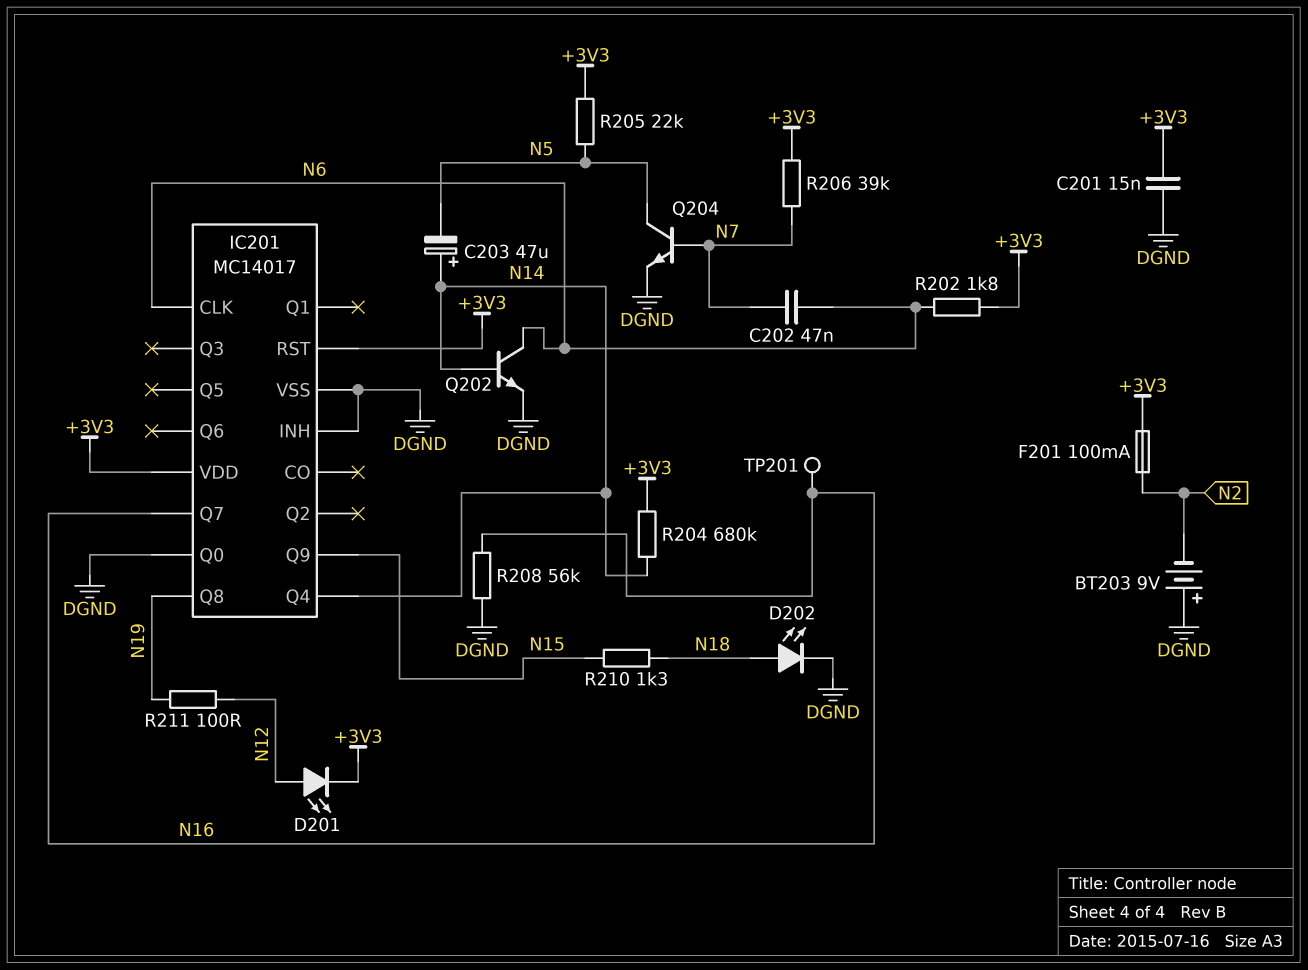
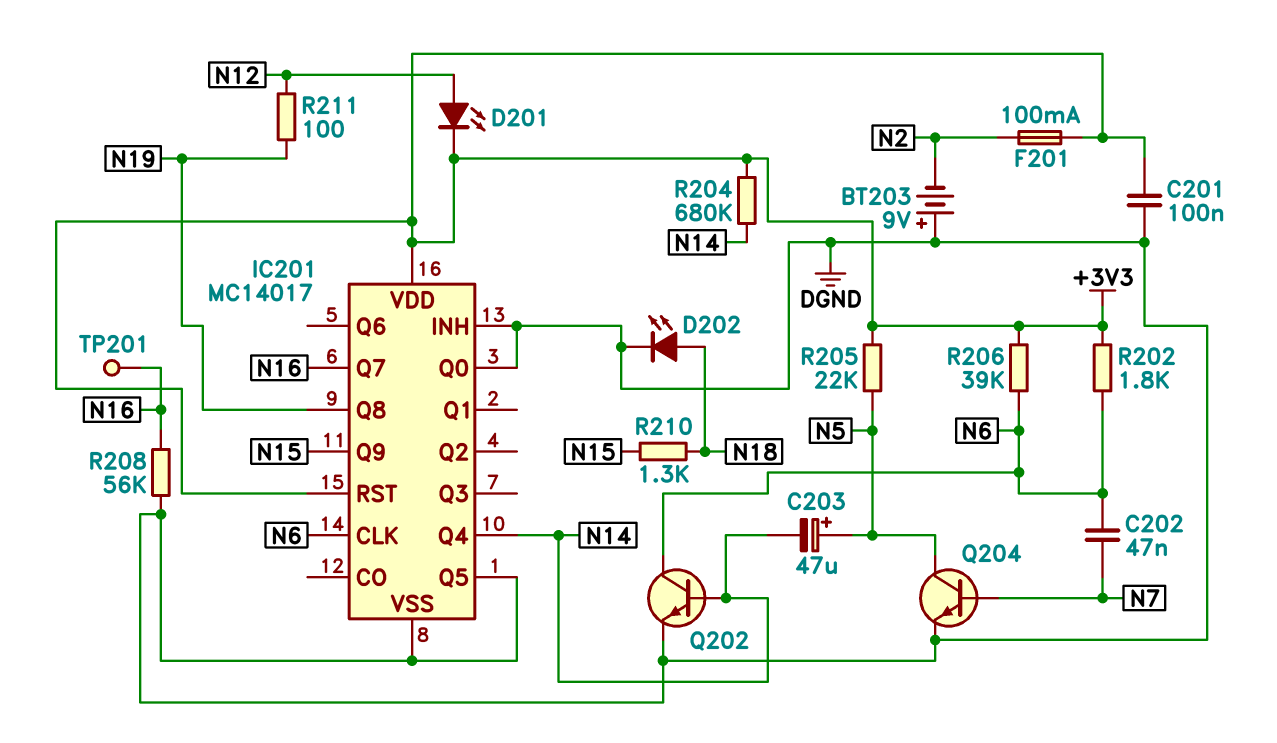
C201: 15nF (+3V3, DGND) -> 100nF (+3V3, DGND)
C203: 47uF (plus N14, minus N5) -> 47uF (plus N5, minus N14)
IC201 pin Q5: none -> DGND
R206: 39k (+3V3, N7) -> 39k (+3V3, N6)

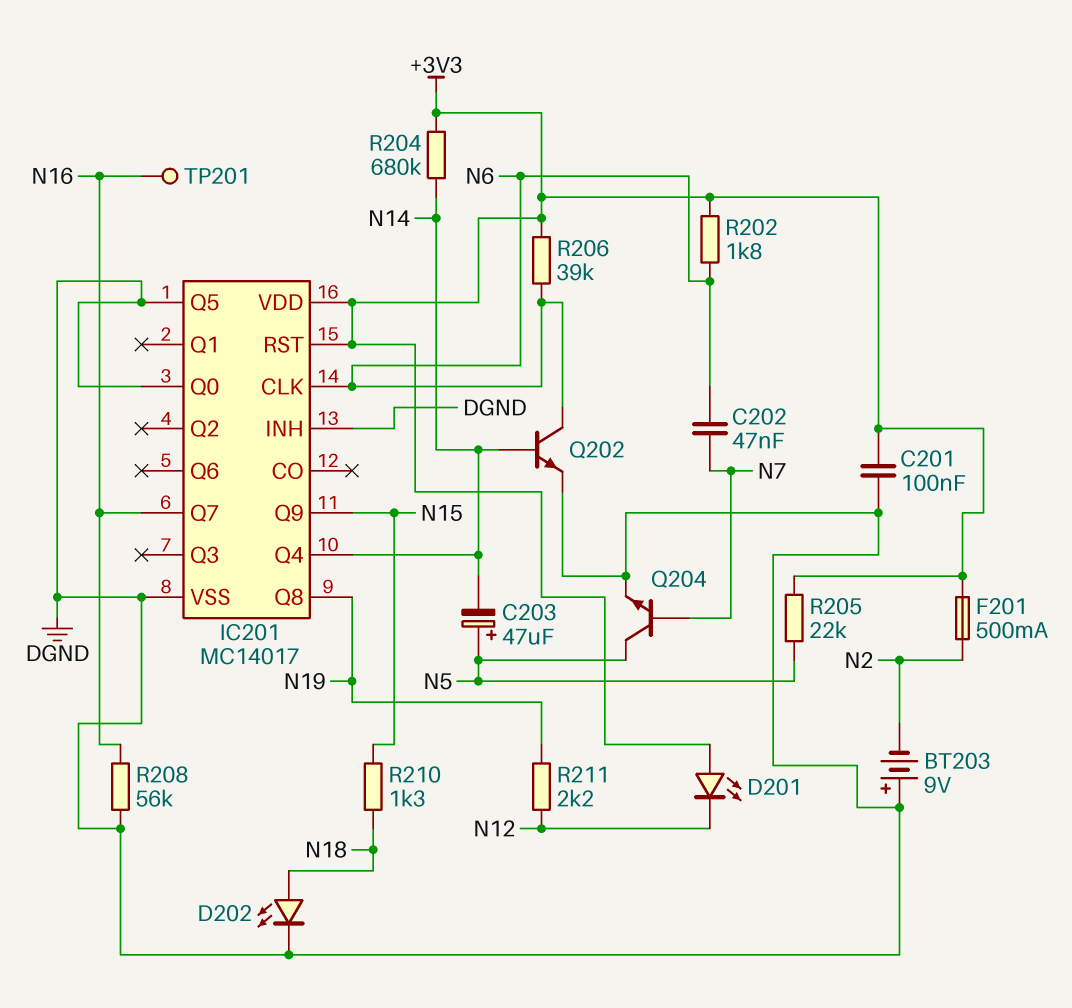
D201: LED (A N12, K +3V3) -> LED (A +3V3, K N12)
F201: 100mA (+3V3, N2) -> 500mA (+3V3, N2)
R211: 100 (N12, N19) -> 2.2k (N12, N19)

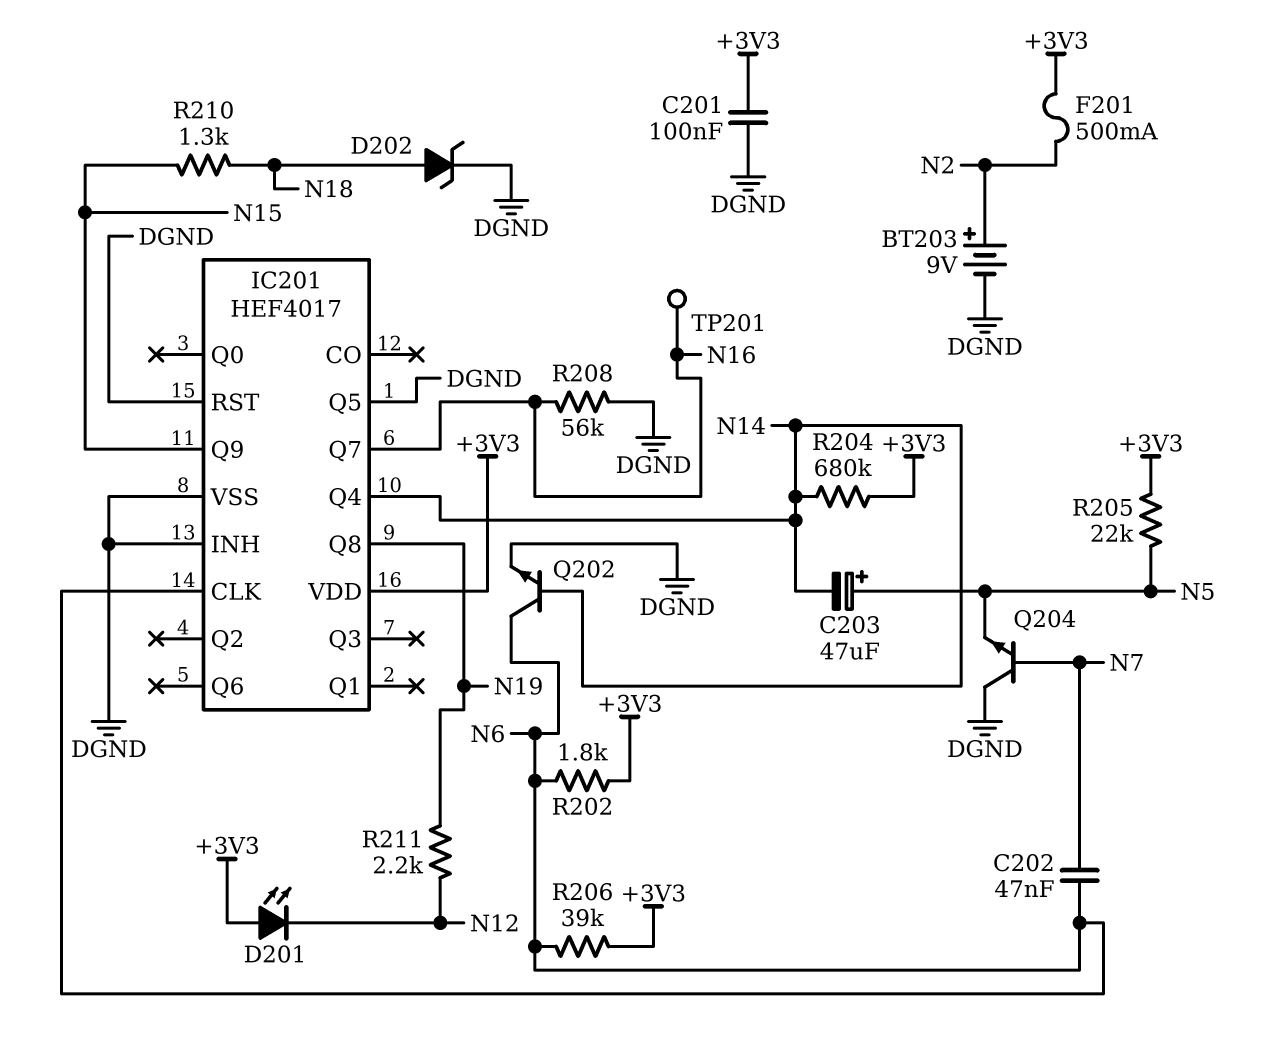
BT203: 9V (plus DGND, minus N2) -> 9V (plus N2, minus DGND)
D202: LED (A N18, K DGND) -> zener (A N18, K DGND)
IC201: MC14017 -> HEF4017
IC201 pin Q0: DGND -> none
IC201 pin RST: +3V3 -> DGND
Q204: NPN (B N7, C N5, E DGND) -> NPN (B N7, C DGND, E N5)

